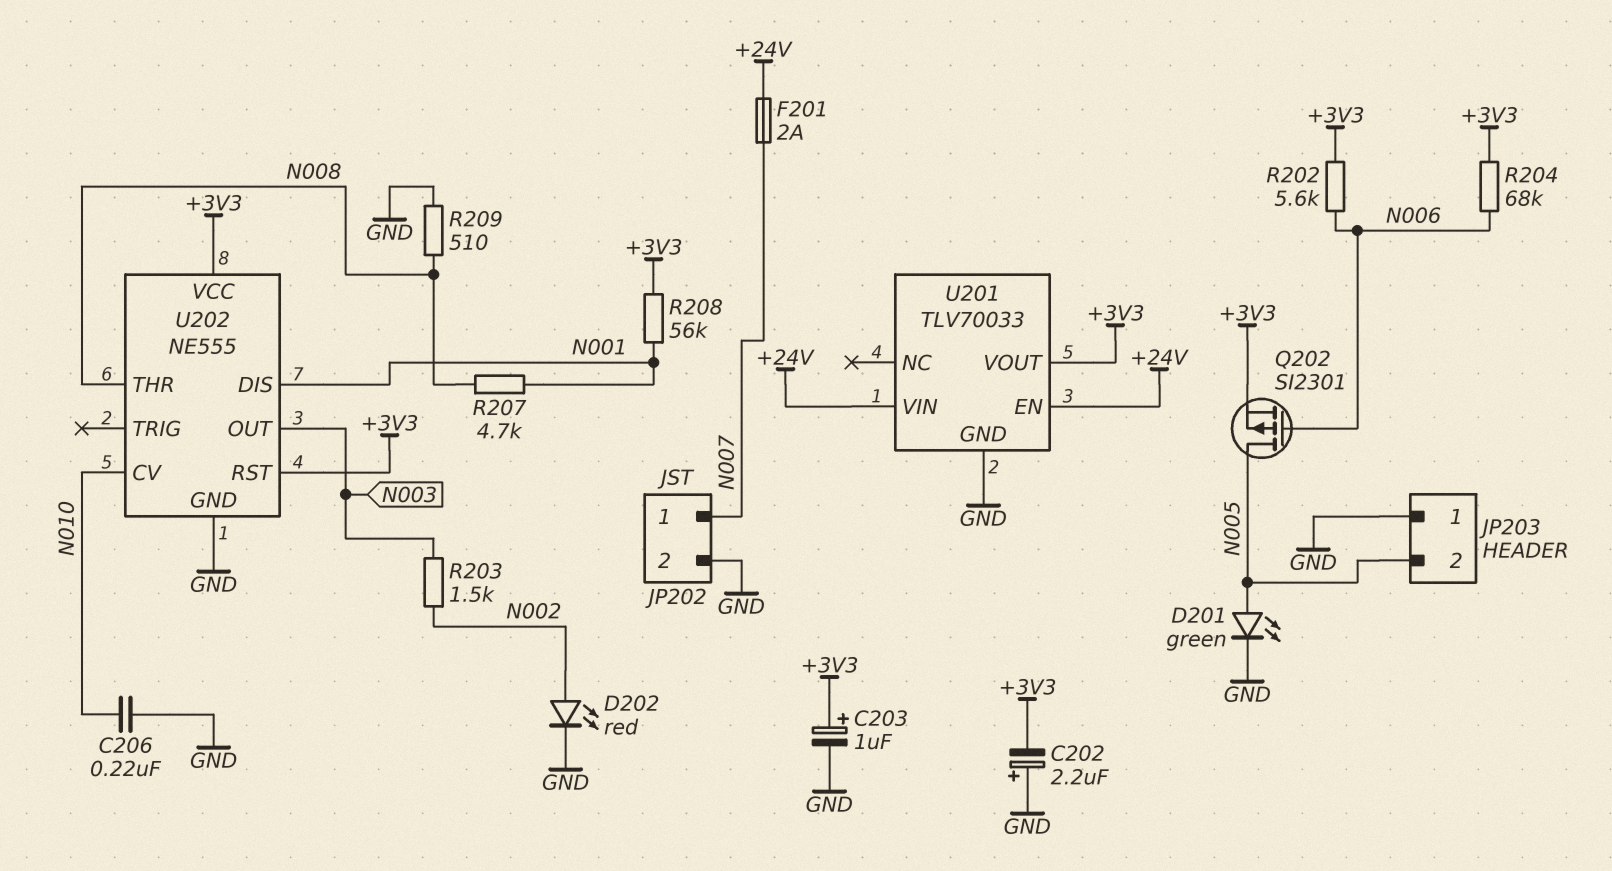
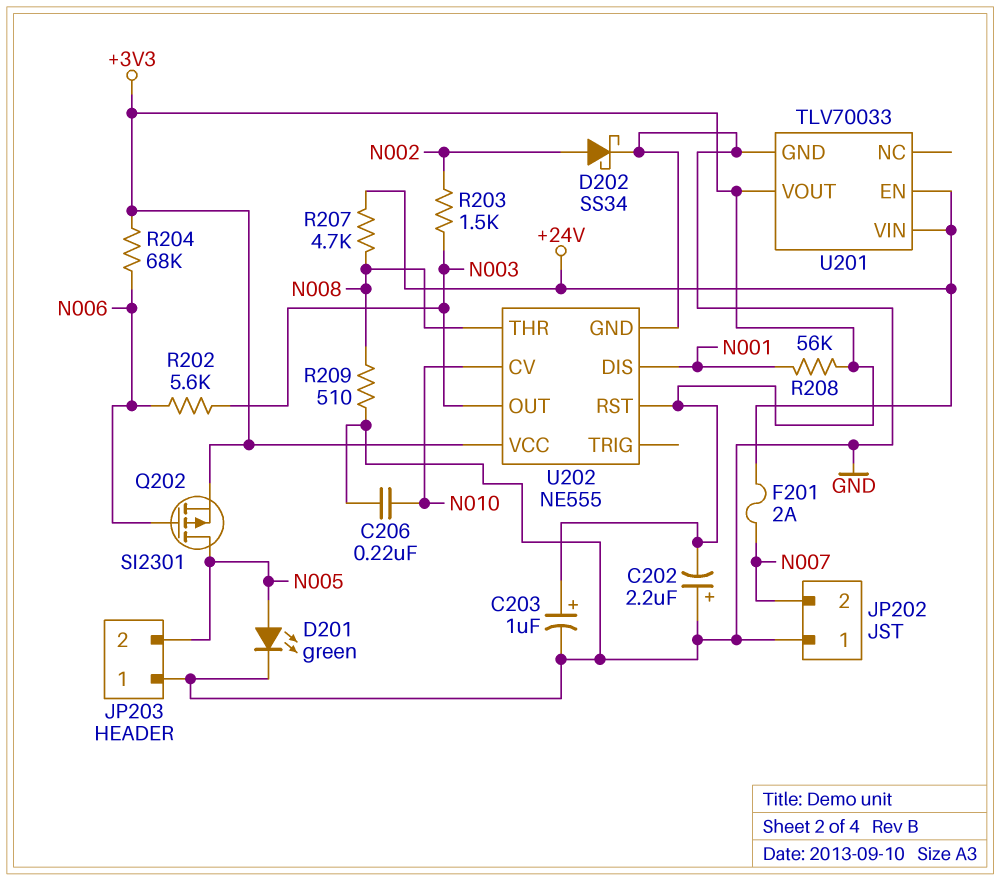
D202: LED red (A N002, K GND) -> schottky SS34 (A N002, K GND)
JP202 pin 1: N007 -> GND
JP202 pin 2: GND -> N007
R202: 5.6k (+3V3, N006) -> 5.6k (N003, N006)
R207: 4.7k (N001, N008) -> 4.7k (+24V, N008)

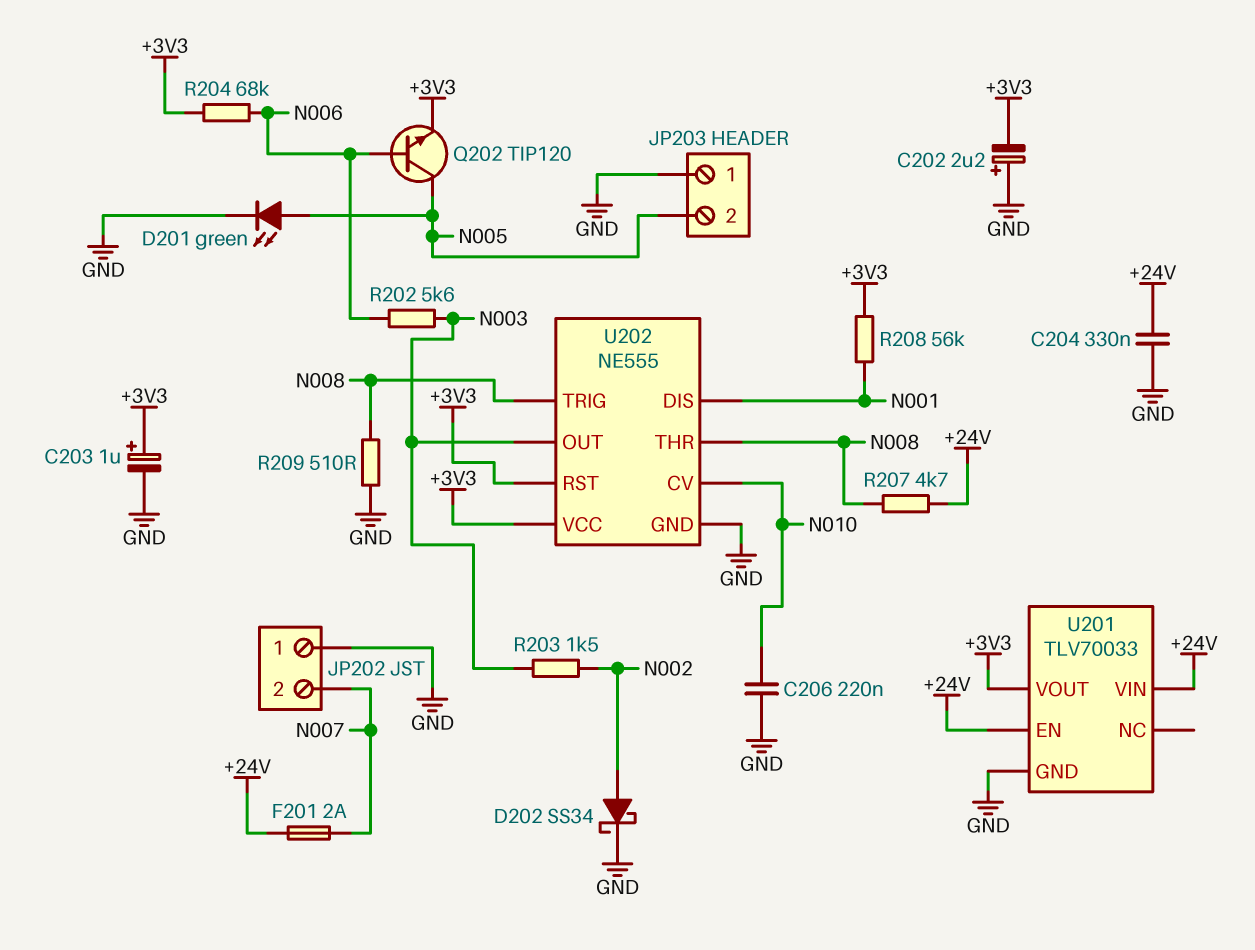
C204: none -> 330nF (+24V, GND)
Q202: PMOS SI2301 (G N006, D N005, S +3V3) -> NPN TIP120 (B N006, C N005, E +3V3)
U202 pin TRIG: none -> N008

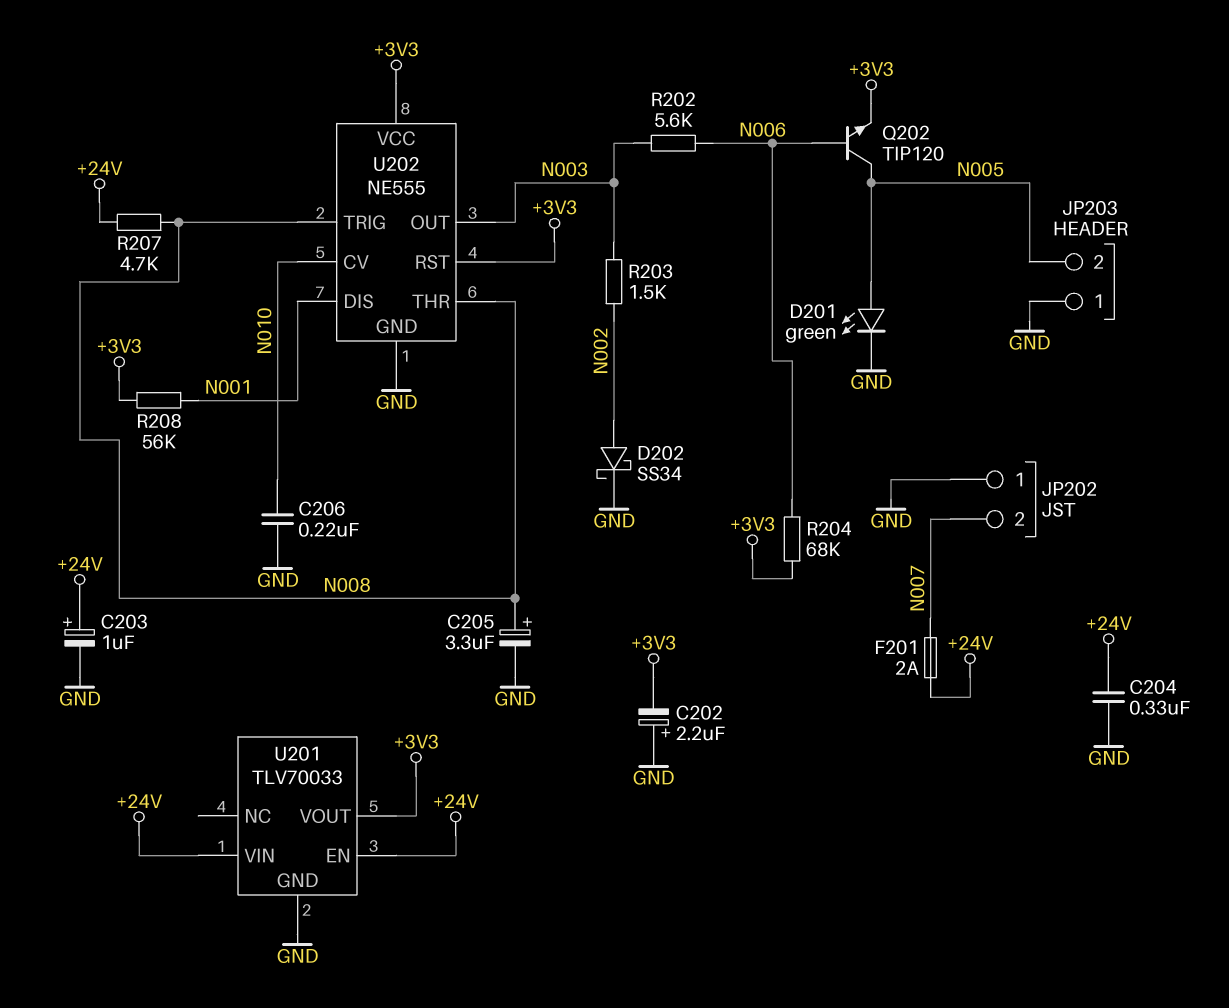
C203: 1uF (plus +3V3, minus GND) -> 1uF (plus +24V, minus GND)
C205: none -> 3.3uF (plus N008, minus GND)
R209: 510 (GND, N008) -> none

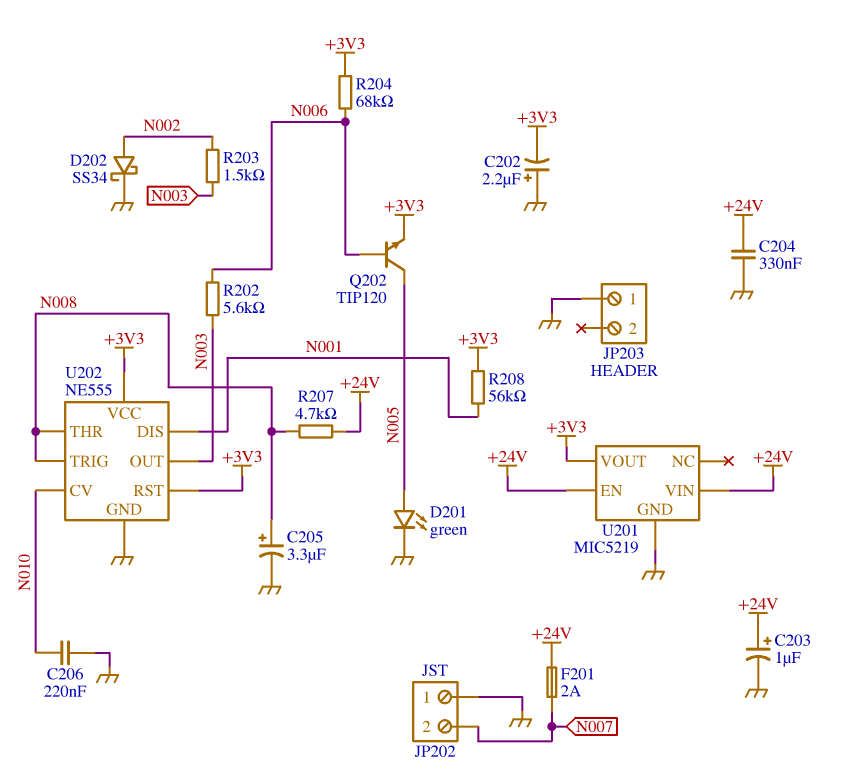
JP203 pin 2: N005 -> none
U201: TLV70033 -> MIC5219

